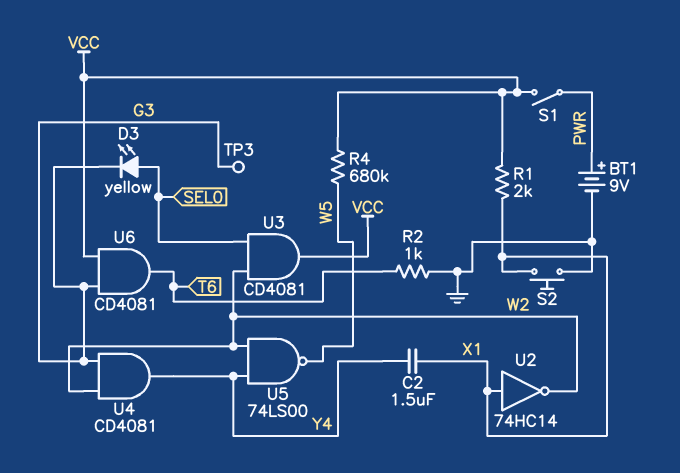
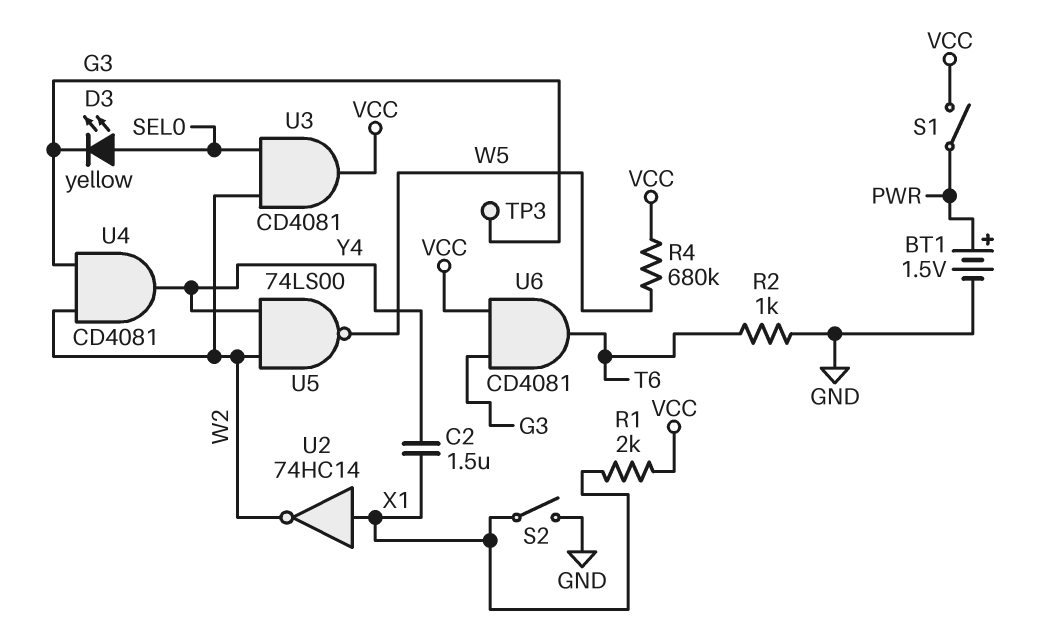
BT1: 9V (plus PWR, minus GND) -> 1.5V (plus PWR, minus GND)
S2: button (GND, X1) -> switch (GND, X1)

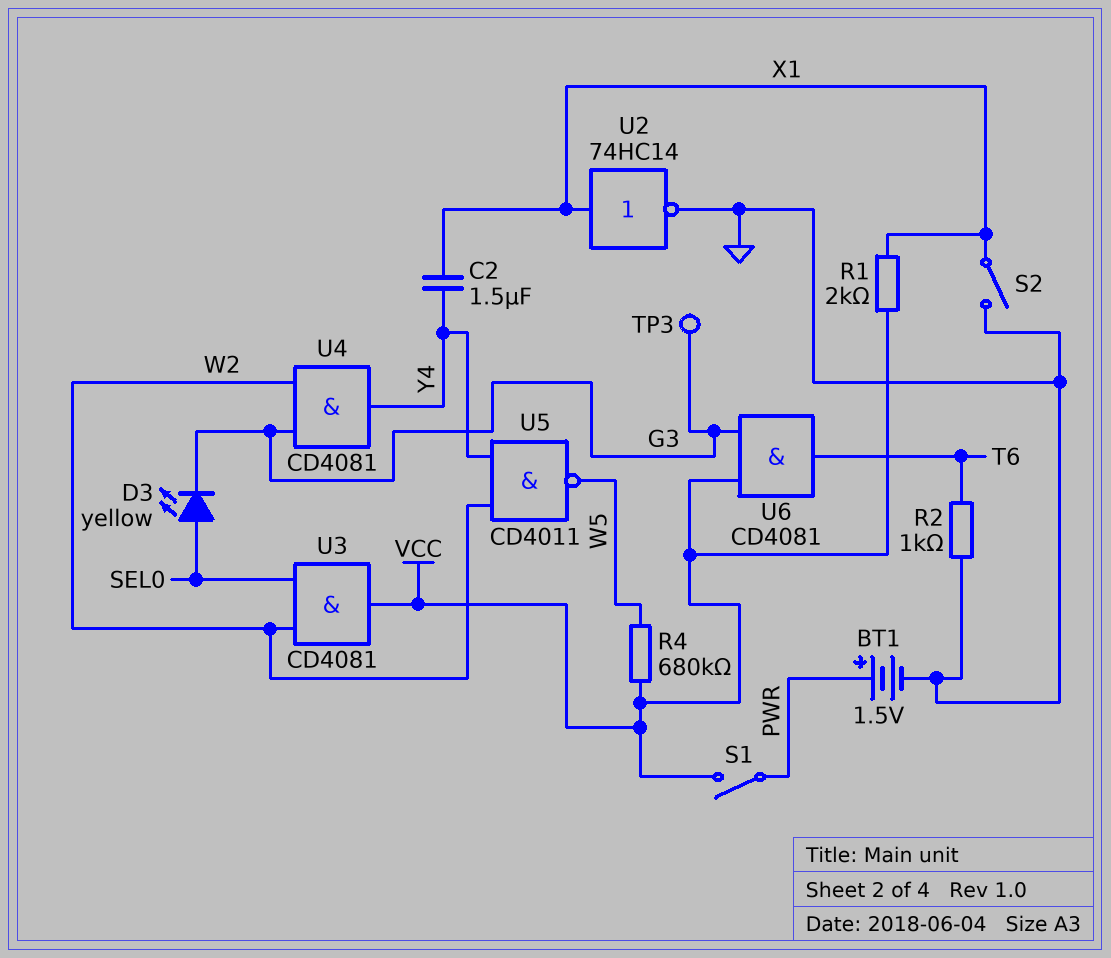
U2: NOT 74HC14 (in X1, out W2) -> NOT 74HC14 (in X1, out GND)
U5: NAND 74LS00 (in W2, in Y4, out W5) -> NAND CD4011 (in W2, in Y4, out W5)

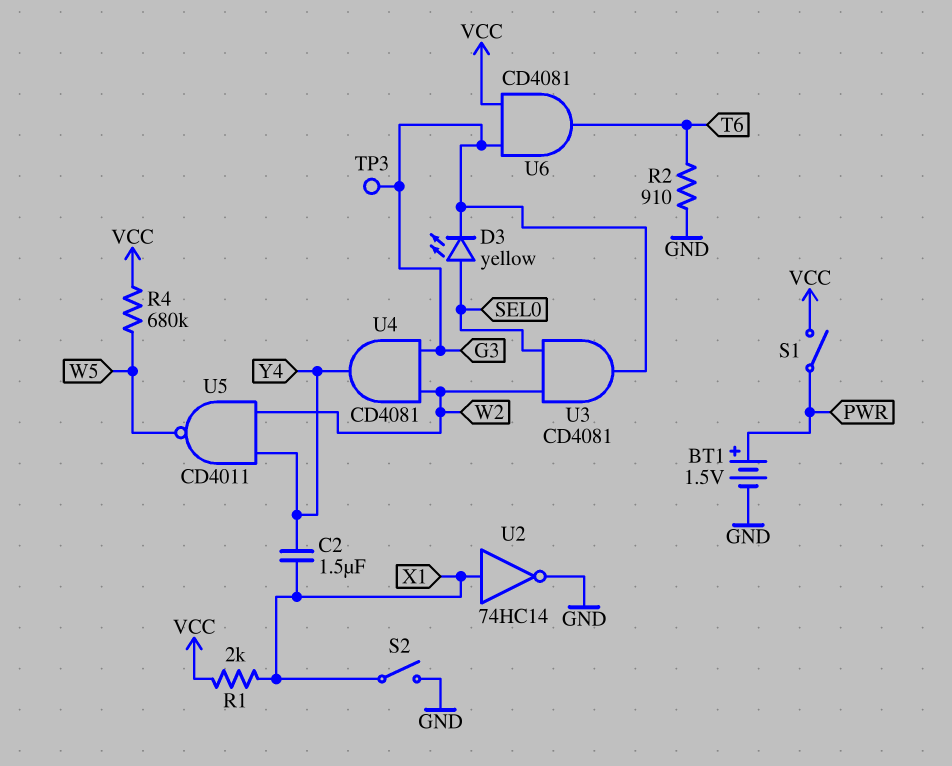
R2: 1k (GND, T6) -> 910 (GND, T6)
U3: AND CD4081 (in SEL0, in W2, out VCC) -> AND CD4081 (in SEL0, in W2, out G3)

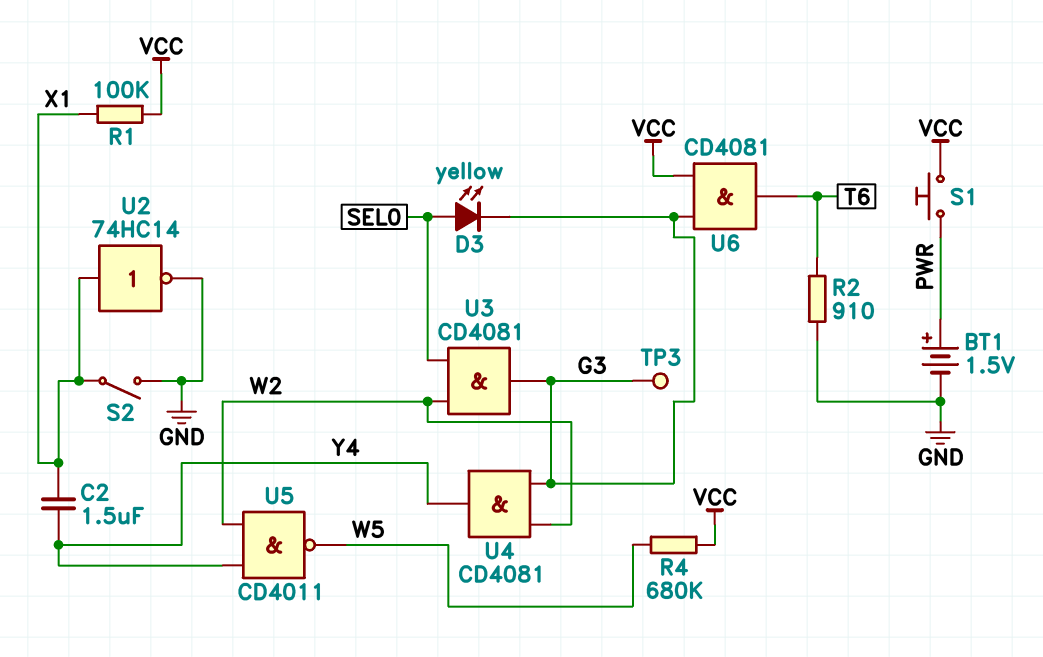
R1: 2k (VCC, X1) -> 100k (VCC, X1)
S1: switch (PWR, VCC) -> button (PWR, VCC)

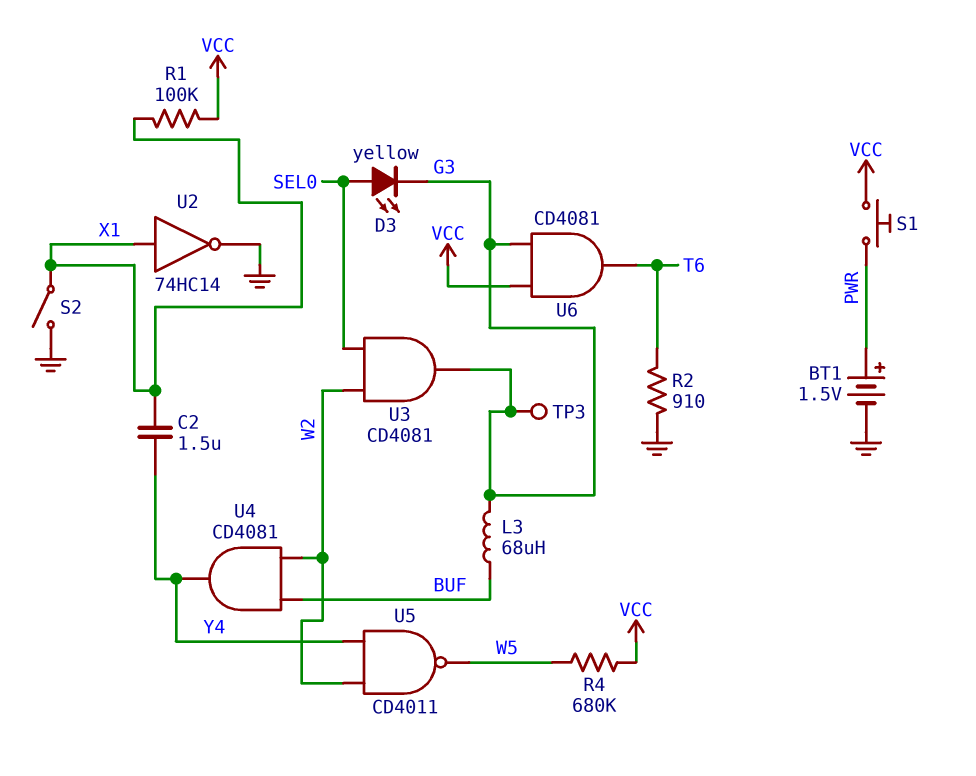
L3: none -> 68uH (BUF, G3)
U4: AND CD4081 (in G3, in W2, out Y4) -> AND CD4081 (in BUF, in W2, out Y4)

